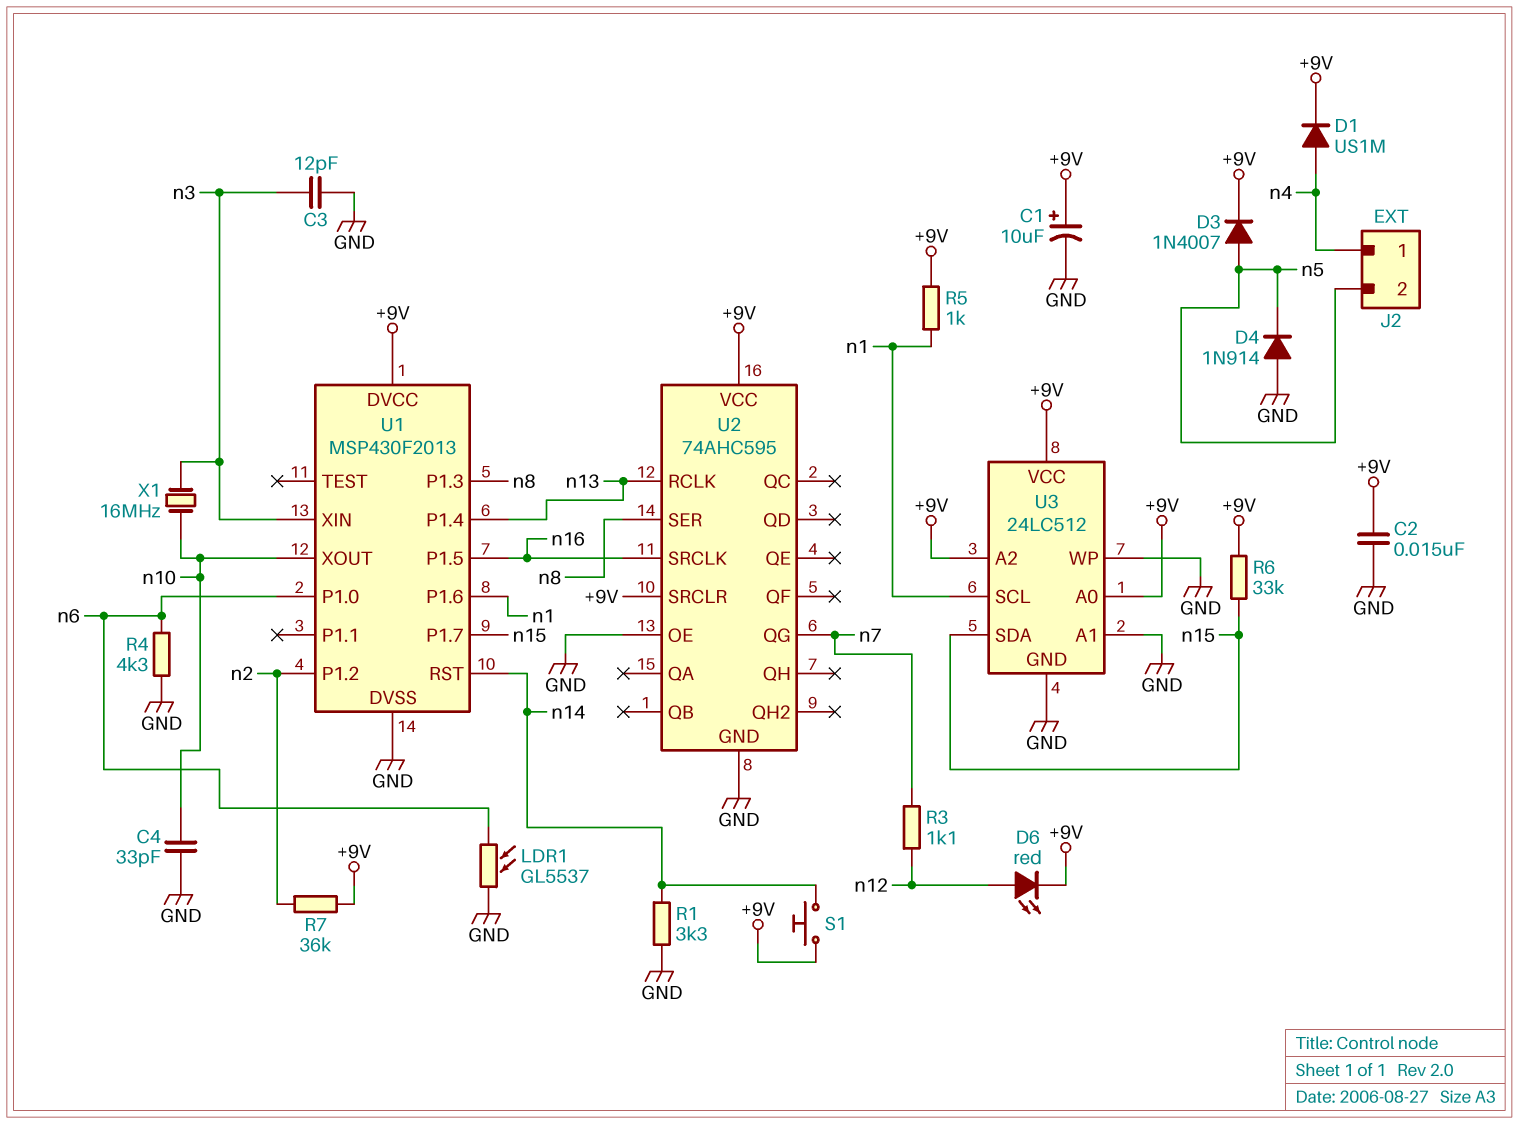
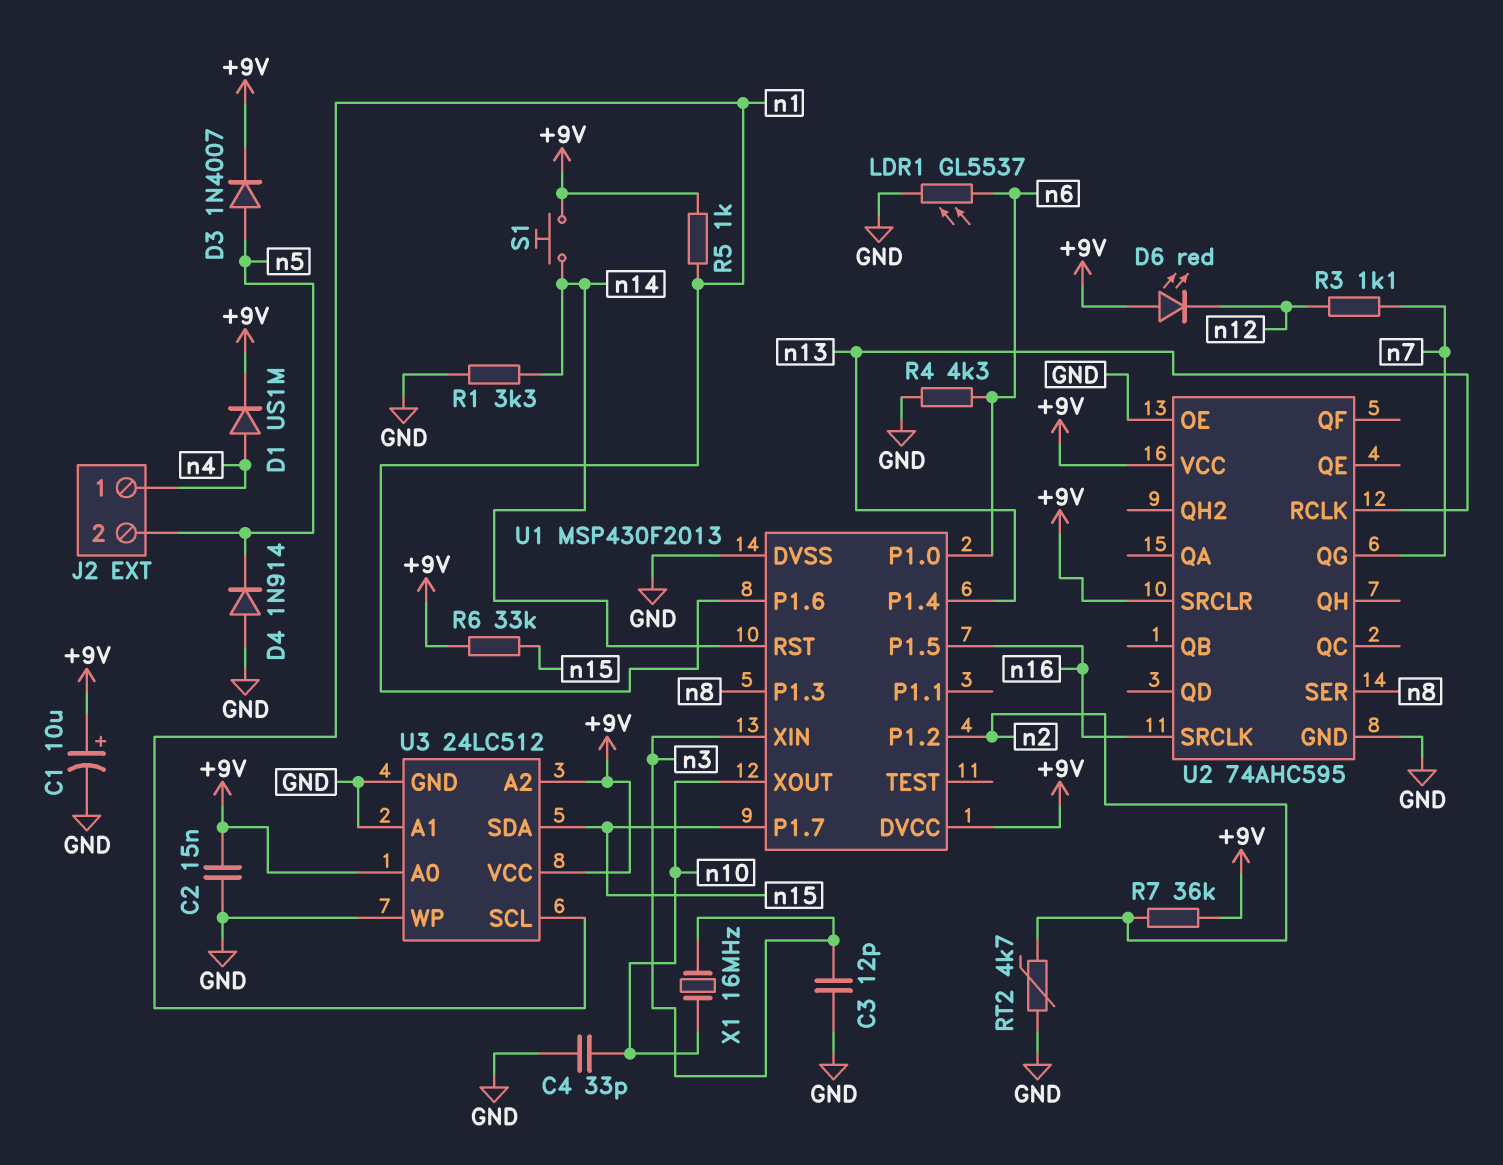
D6: LED red (A n12, K +9V) -> LED red (A +9V, K n12)
RT2: none -> 4.7k (GND, n2)

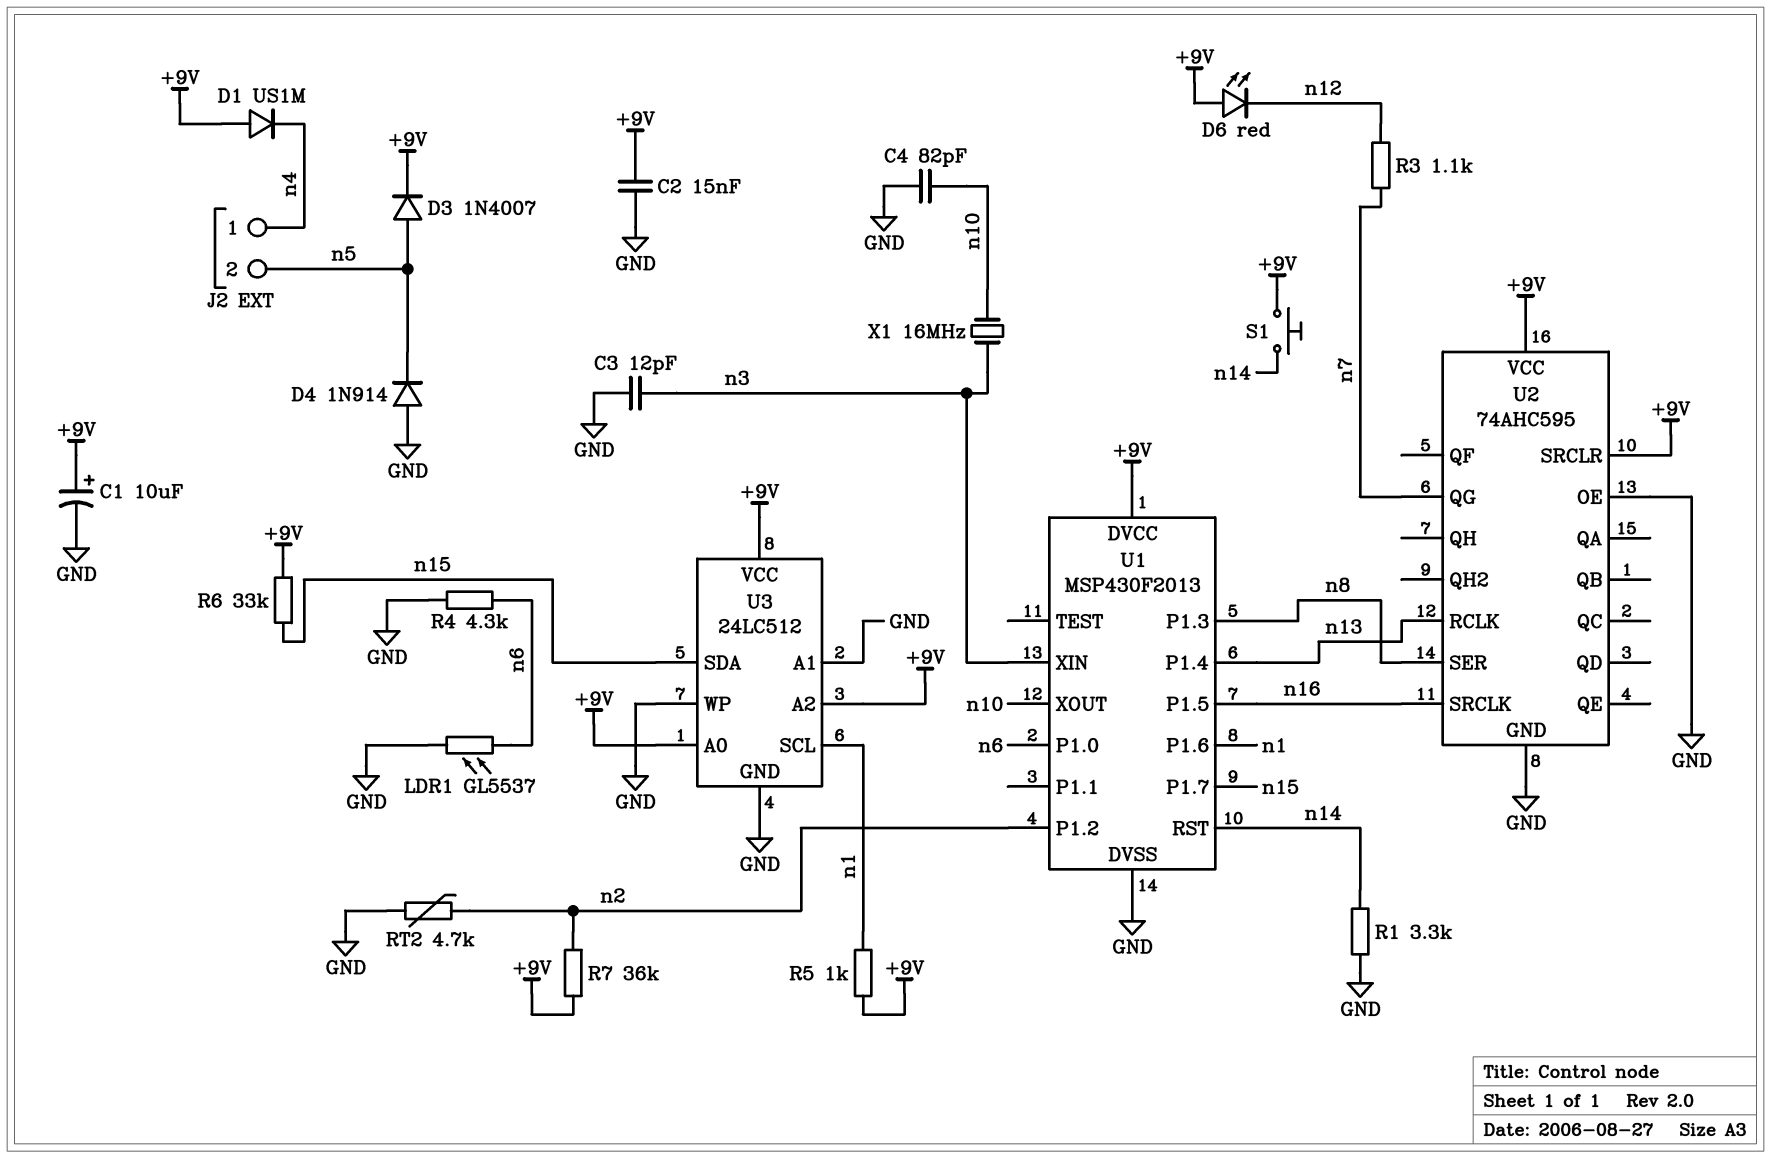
C4: 33pF (GND, n10) -> 82pF (GND, n10)
D1: diode US1M (A n4, K +9V) -> diode US1M (A +9V, K n4)

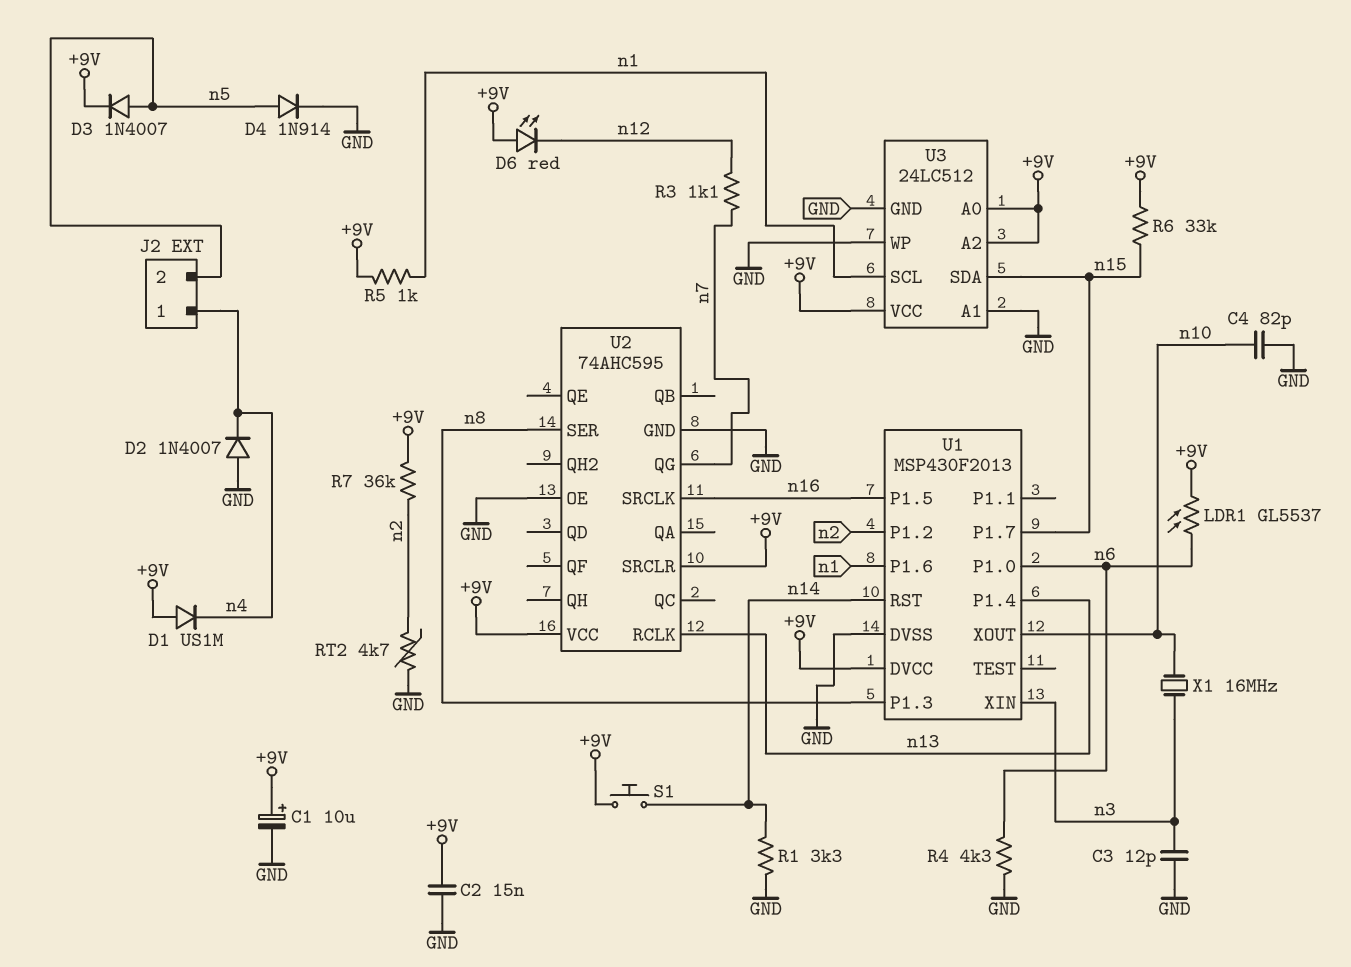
D2: none -> diode 1N4007 (A GND, K n4)
D4: diode 1N914 (A GND, K n5) -> diode 1N914 (A n5, K GND)
LDR1: GL5537 (GND, n6) -> GL5537 (+9V, n6)

